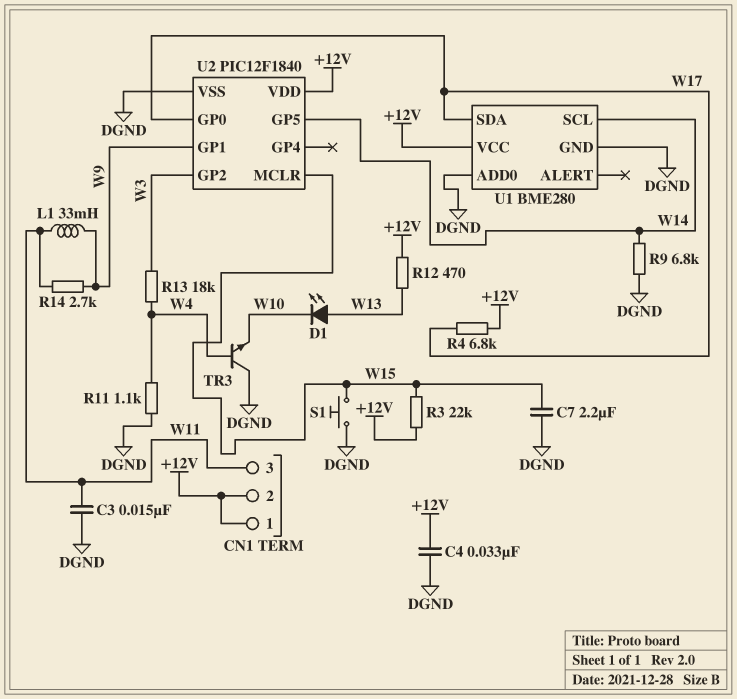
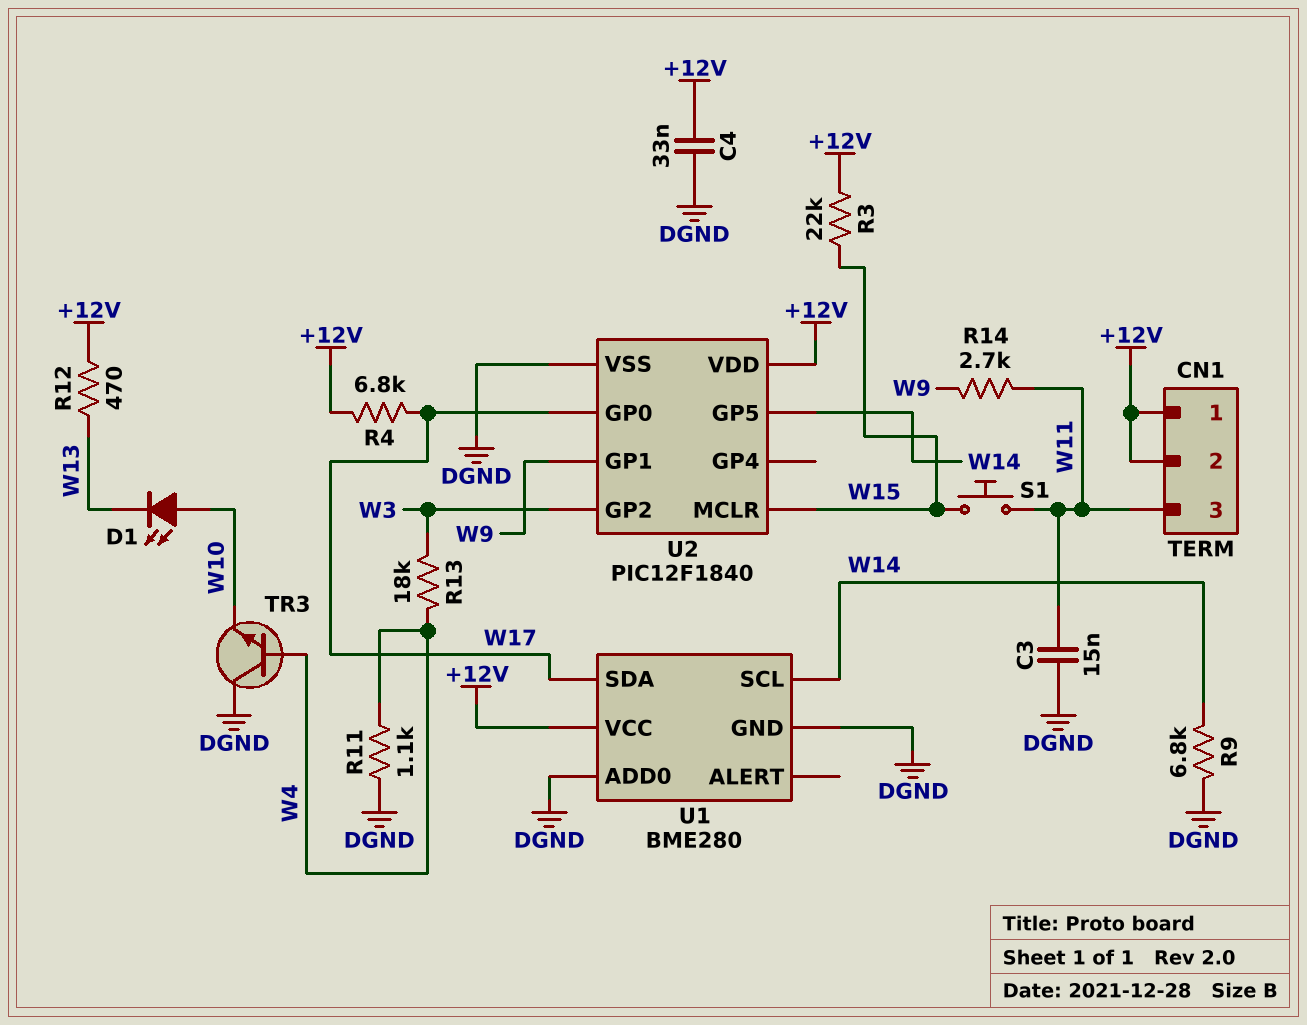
C7: 2.2uF (DGND, W15) -> none
D1: LED (A W13, K W10) -> LED (A W10, K W13)
L1: 33mH (W9, W11) -> none
S1: button (DGND, W15) -> button (W11, W15)

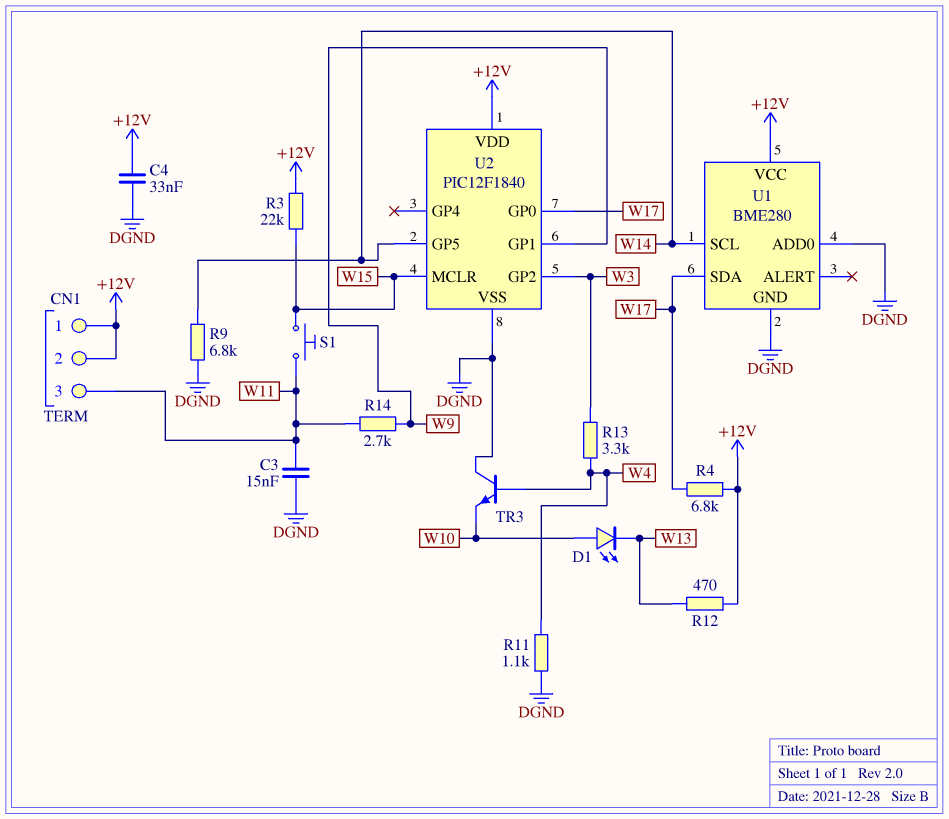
R13: 18k (W3, W4) -> 3.3k (W3, W4)

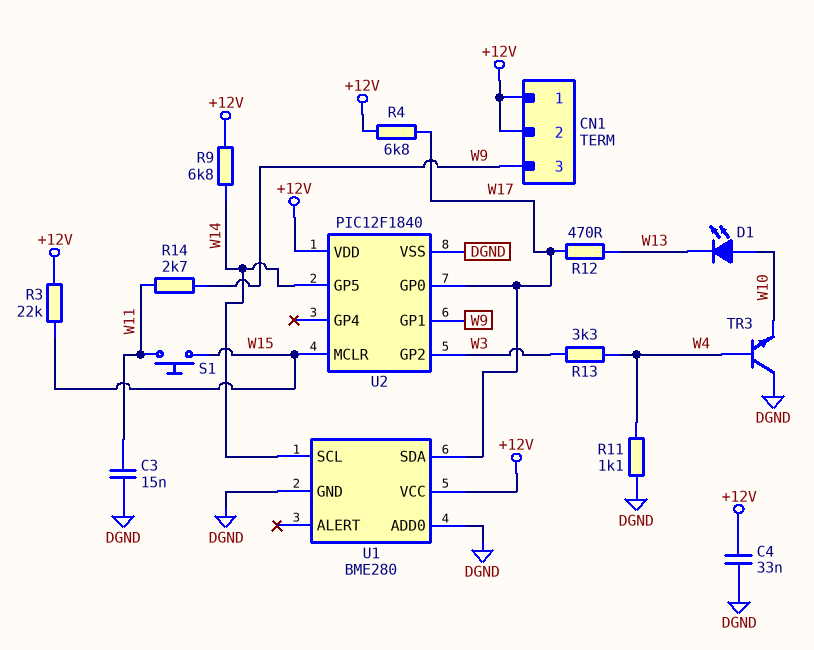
CN1 pin 3: W11 -> W9
R9: 6.8k (DGND, W14) -> 6.8k (+12V, W14)
R12: 470 (+12V, W13) -> 470 (W13, W17)

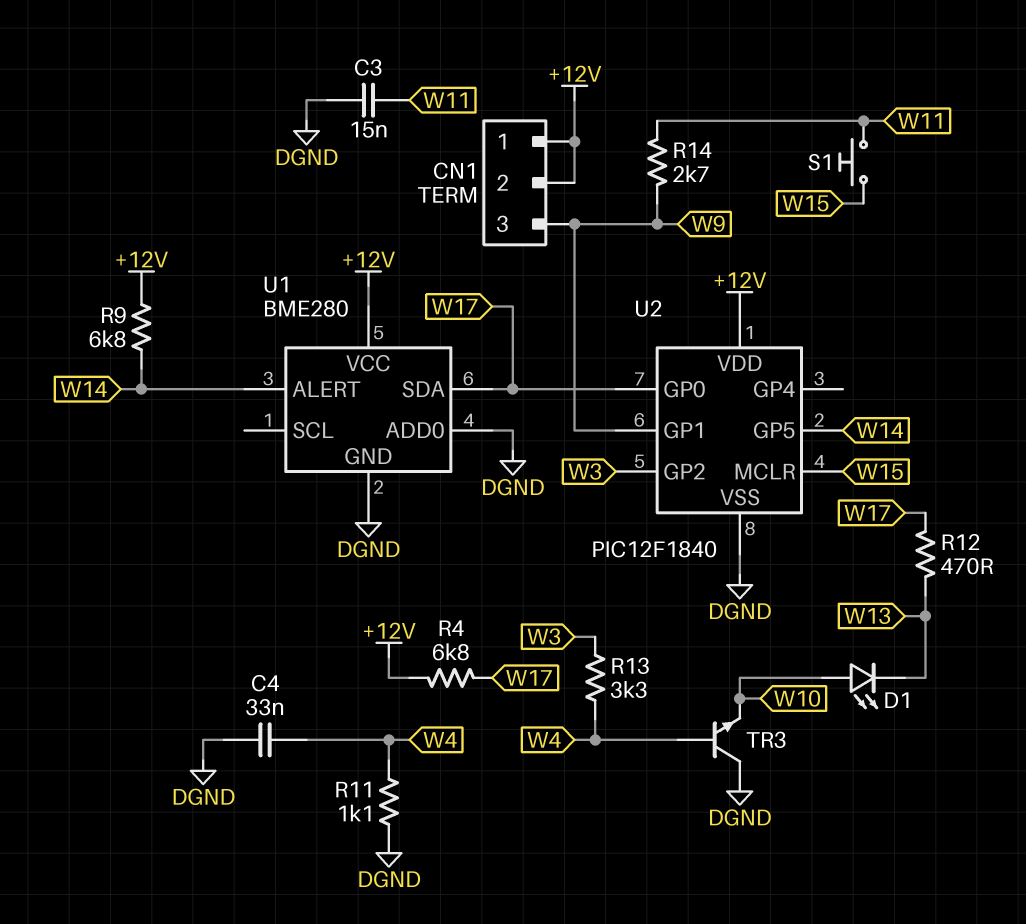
C4: 33nF (+12V, DGND) -> 33nF (DGND, W4)
R3: 22k (+12V, W15) -> none
U1 pin ALERT: none -> W14
U1 pin SCL: W14 -> none

